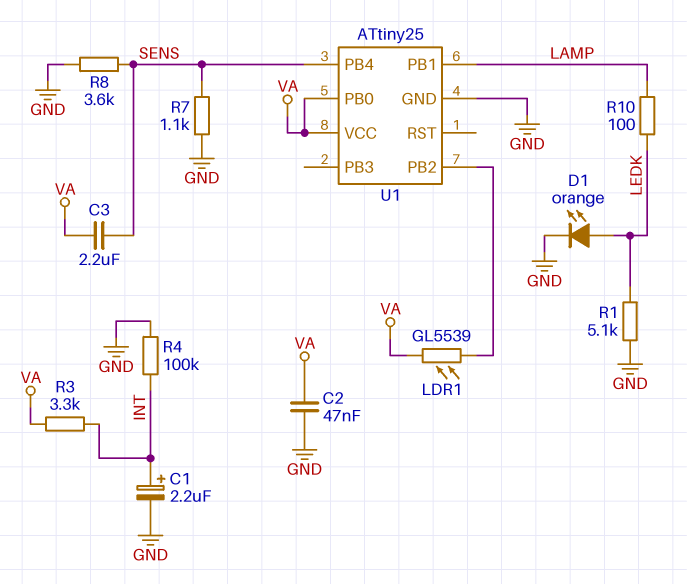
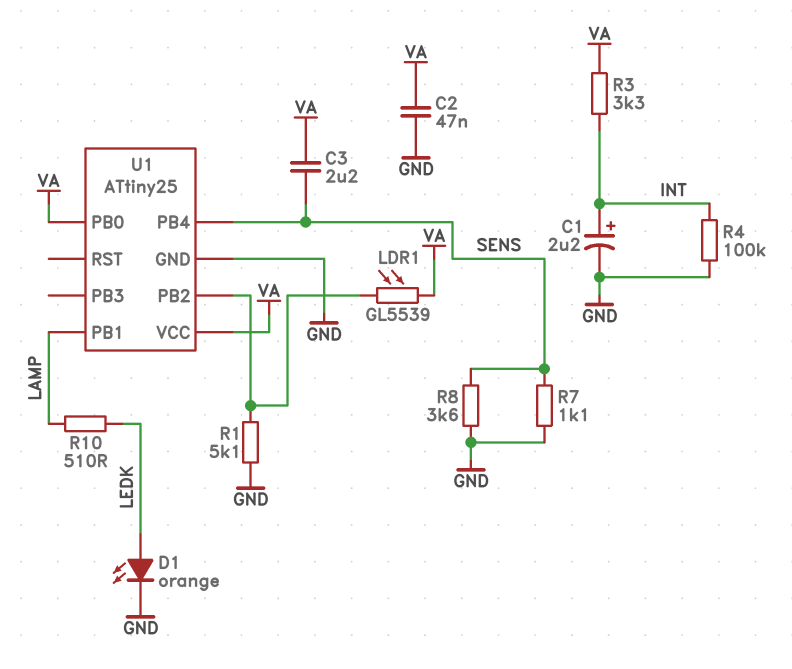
R1: 5.1k (GND, LEDK) -> 5.1k (GND, U1/PB2)
R10: 100 (LAMP, LEDK) -> 510 (LAMP, LEDK)

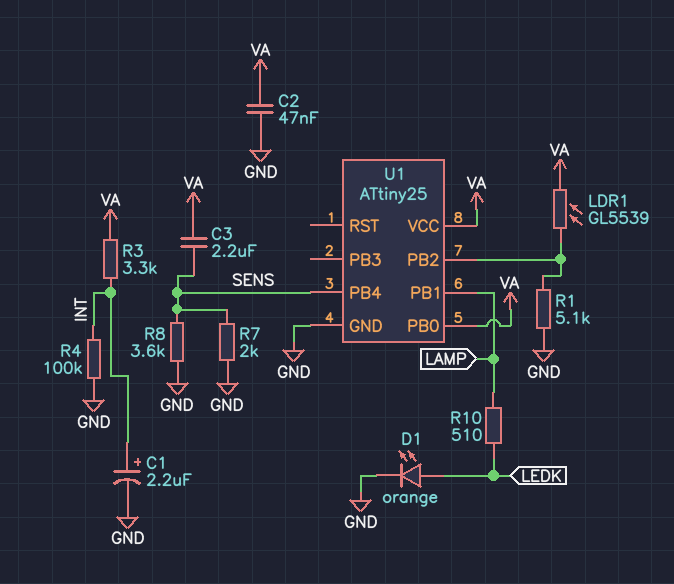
R7: 1.1k (GND, SENS) -> 2k (GND, SENS)

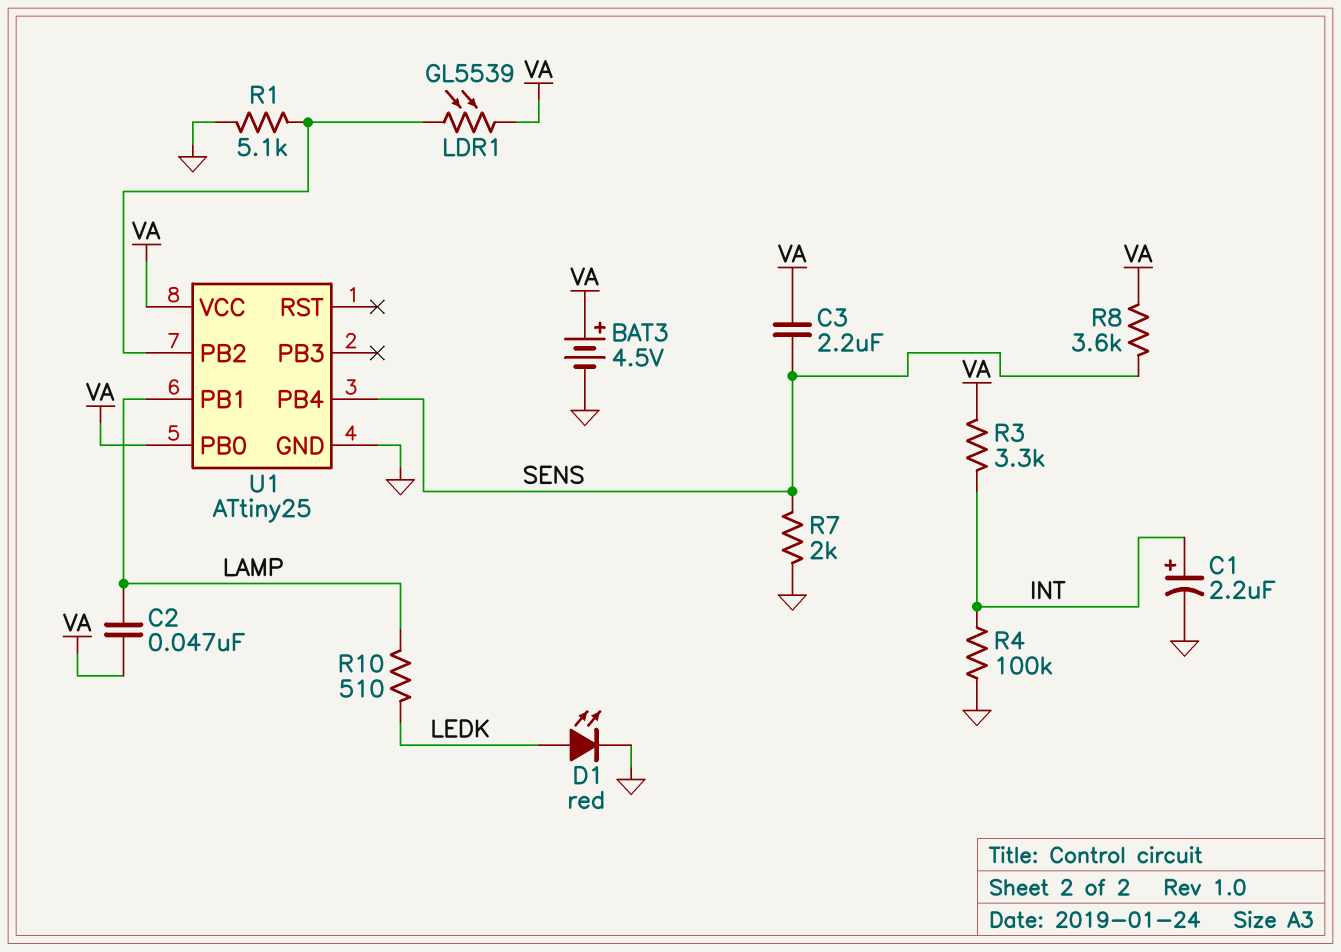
BAT3: none -> 4.5V (plus VA, minus GND)
C2: 47nF (GND, VA) -> 47nF (LAMP, VA)
D1: LED orange (A LEDK, K GND) -> LED red (A LEDK, K GND)
R8: 3.6k (GND, SENS) -> 3.6k (SENS, VA)

